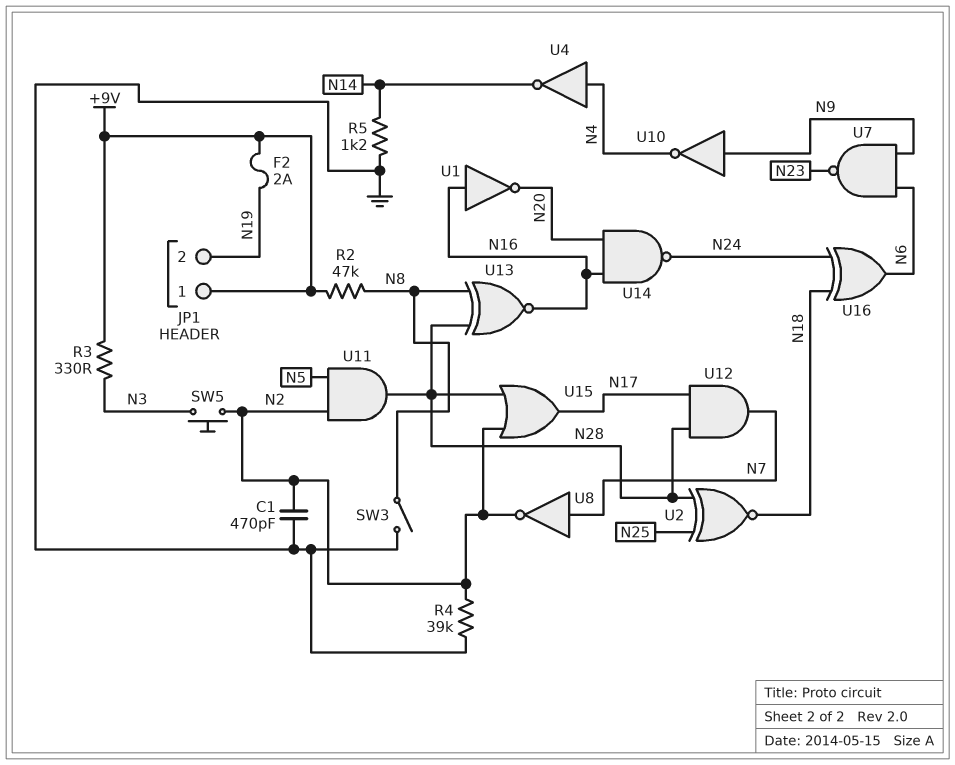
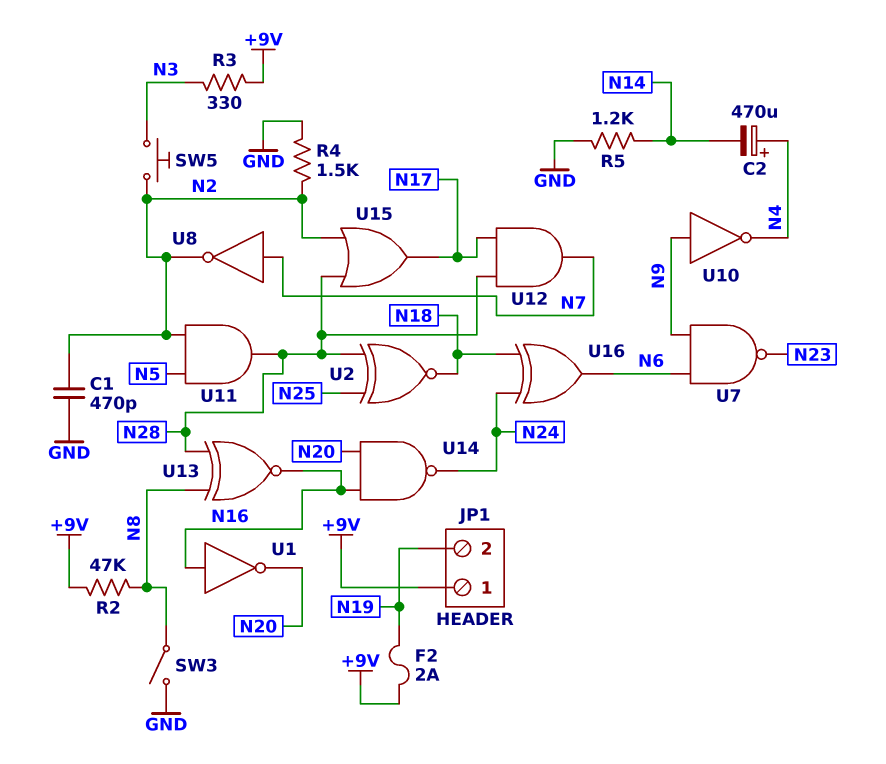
C2: none -> 470uF (plus N4, minus N14)
R4: 39k (GND, N2) -> 1.5k (GND, N2)
U4: NOT (in N4, out N14) -> none

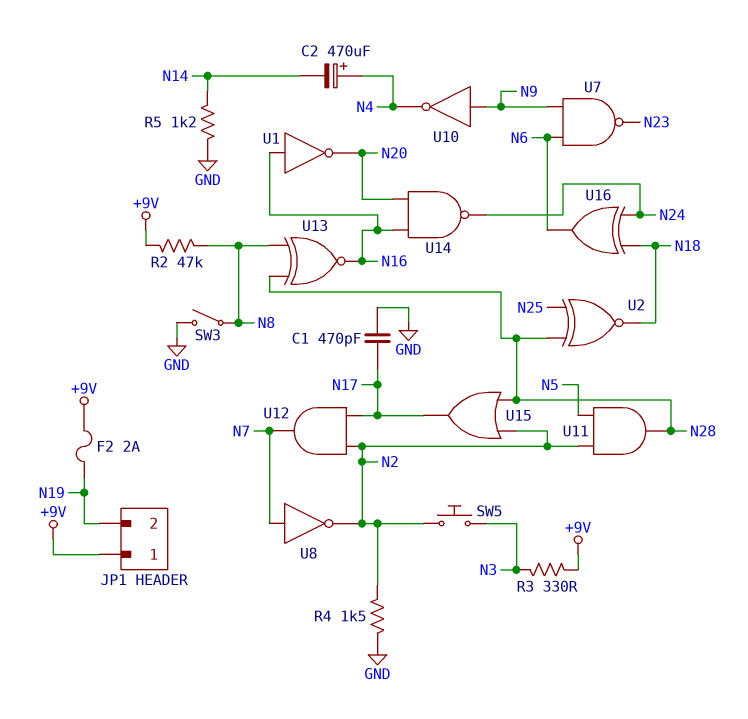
C1: 470pF (GND, N2) -> 470pF (GND, N17)
U12: AND (in N17, in N28, out N7) -> AND (in N2, in N17, out N7)

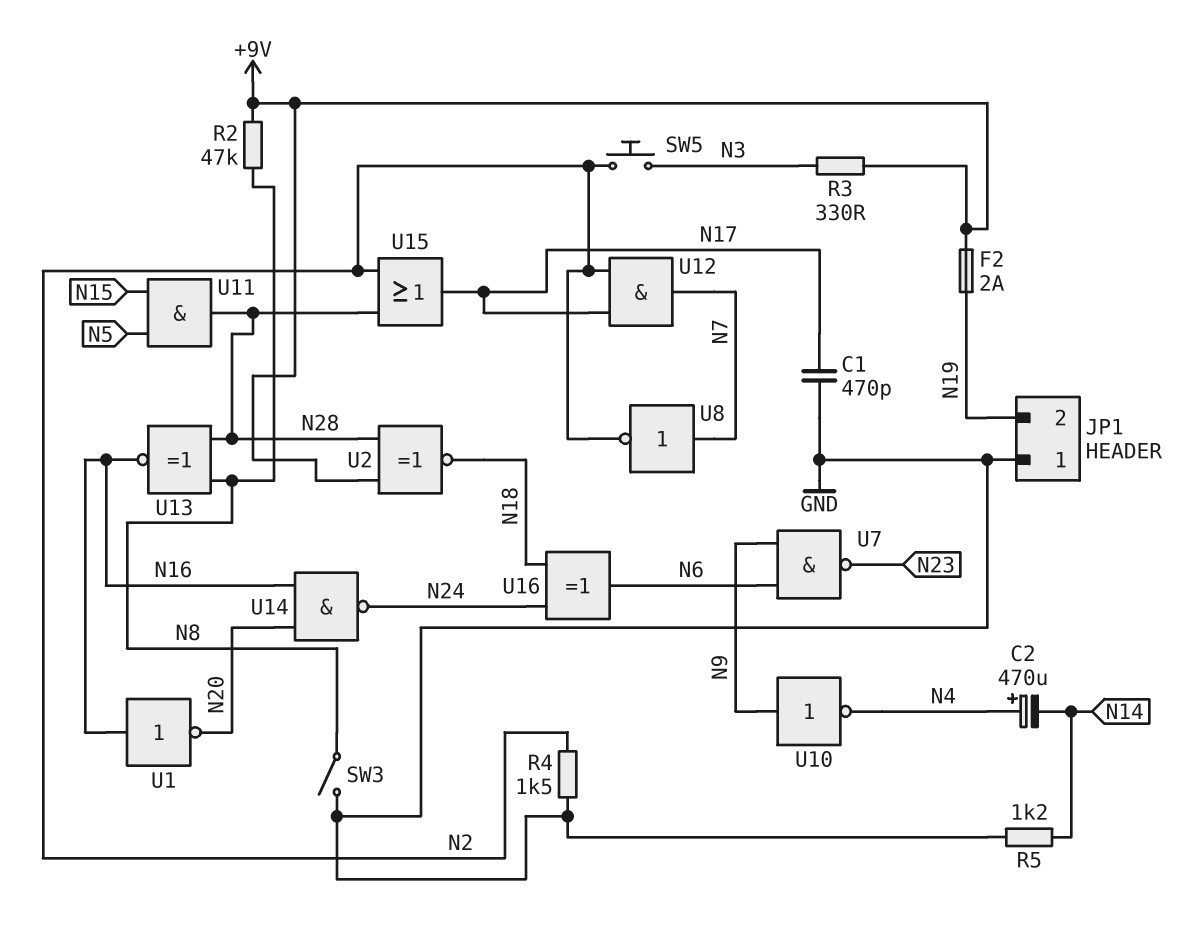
JP1 pin 1: +9V -> GND
U2: XNOR (in N25, in N28, out N18) -> XNOR (in +9V, in N28, out N18)
U11: AND (in N2, in N5, out N28) -> AND (in N5, in N15, out N28)

